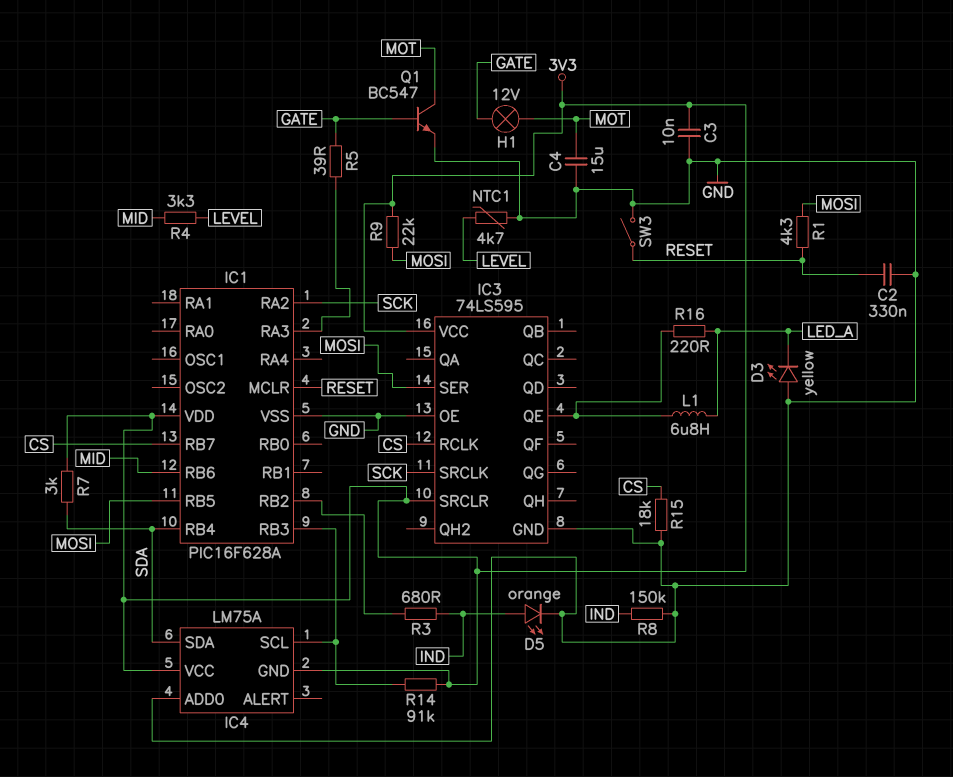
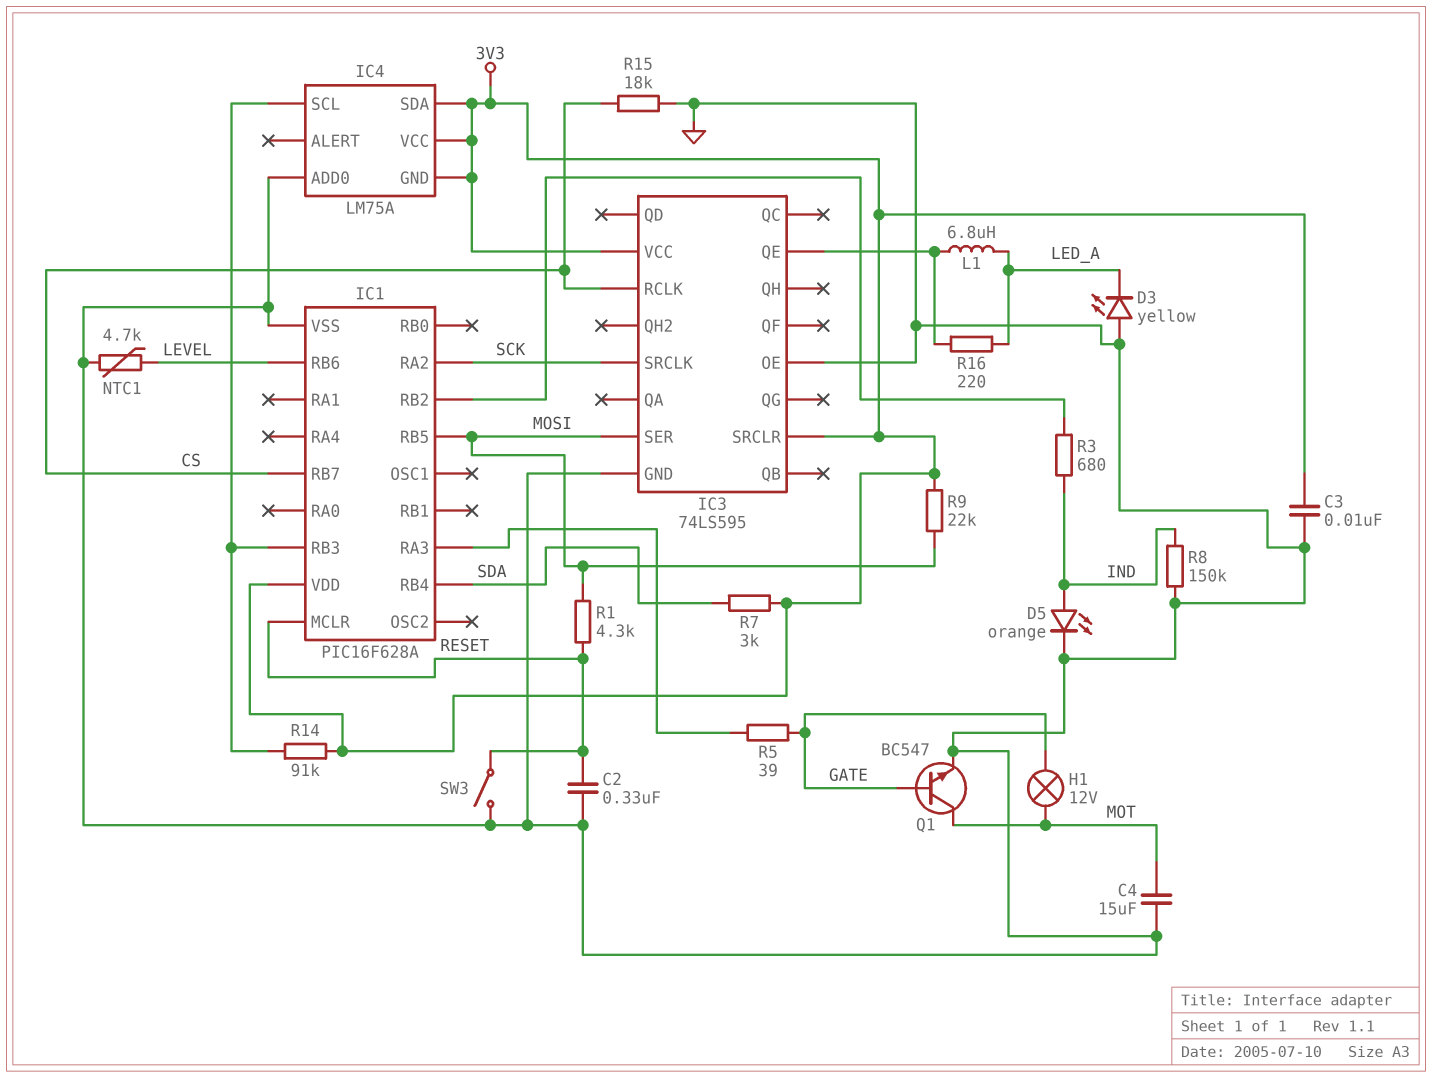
IC1 pin RB6: MID -> LEVEL
IC4 pin SDA: SDA -> 3V3
R4: 3.3k (LEVEL, MID) -> none

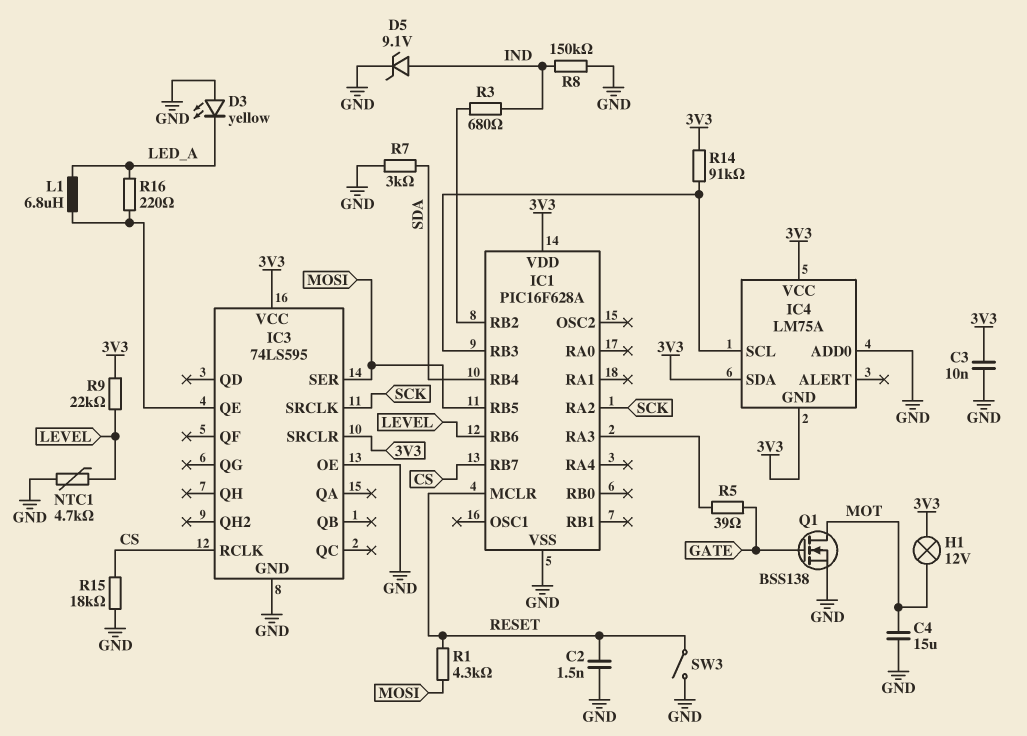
C2: 330nF (GND, RESET) -> 1.5nF (GND, RESET)
D5: LED orange (A IND, K GND) -> zener 9.1V (A IND, K GND)
H1: lamp 12V (GATE, MOT) -> lamp 12V (3V3, MOT)
Q1: NPN BC547 (B GATE, C MOT, E GND) -> NMOS BSS138 (G GATE, D MOT, S GND)
R7: 3k (3V3, SDA) -> 3k (GND, SDA)
R9: 22k (3V3, MOSI) -> 22k (3V3, LEVEL)

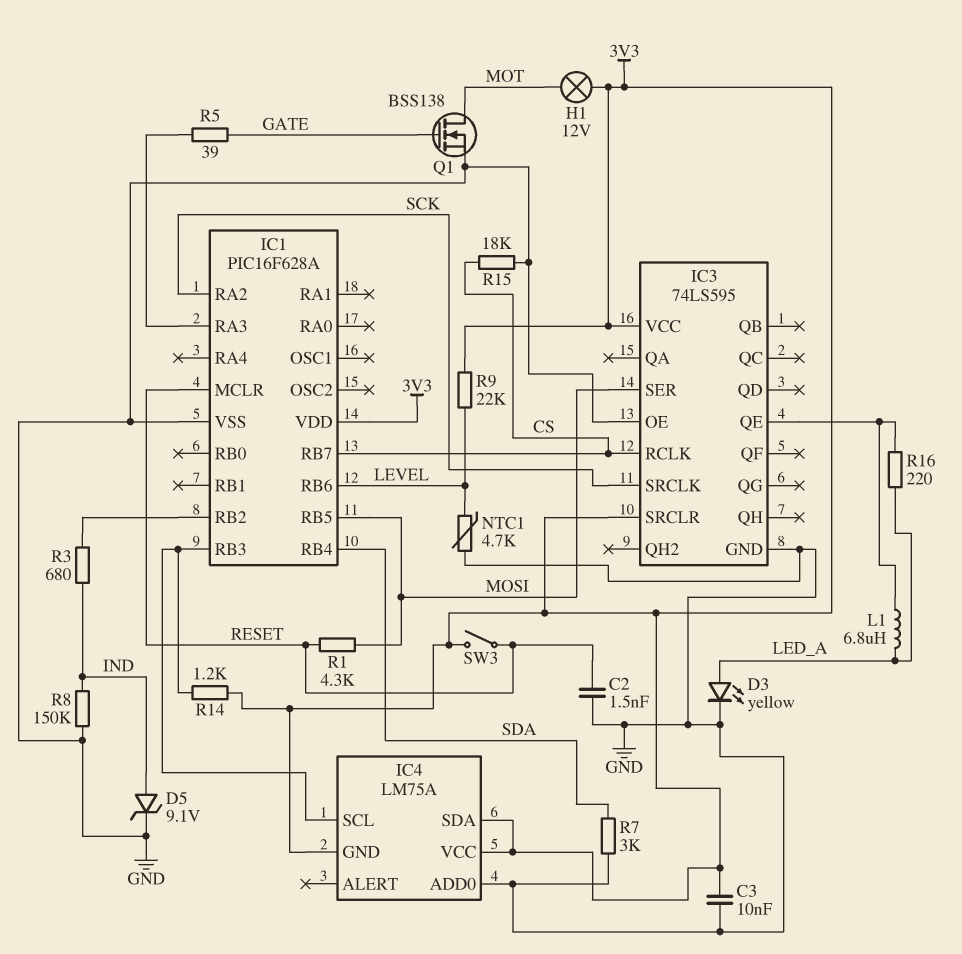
C4: 15uF (GND, MOT) -> none
D3: LED yellow (A GND, K LED_A) -> LED yellow (A LED_A, K GND)
R14: 91k (3V3, IC1/RB3) -> 1.2k (3V3, IC1/RB3)
SW3: switch (GND, RESET) -> switch (3V3, RESET)

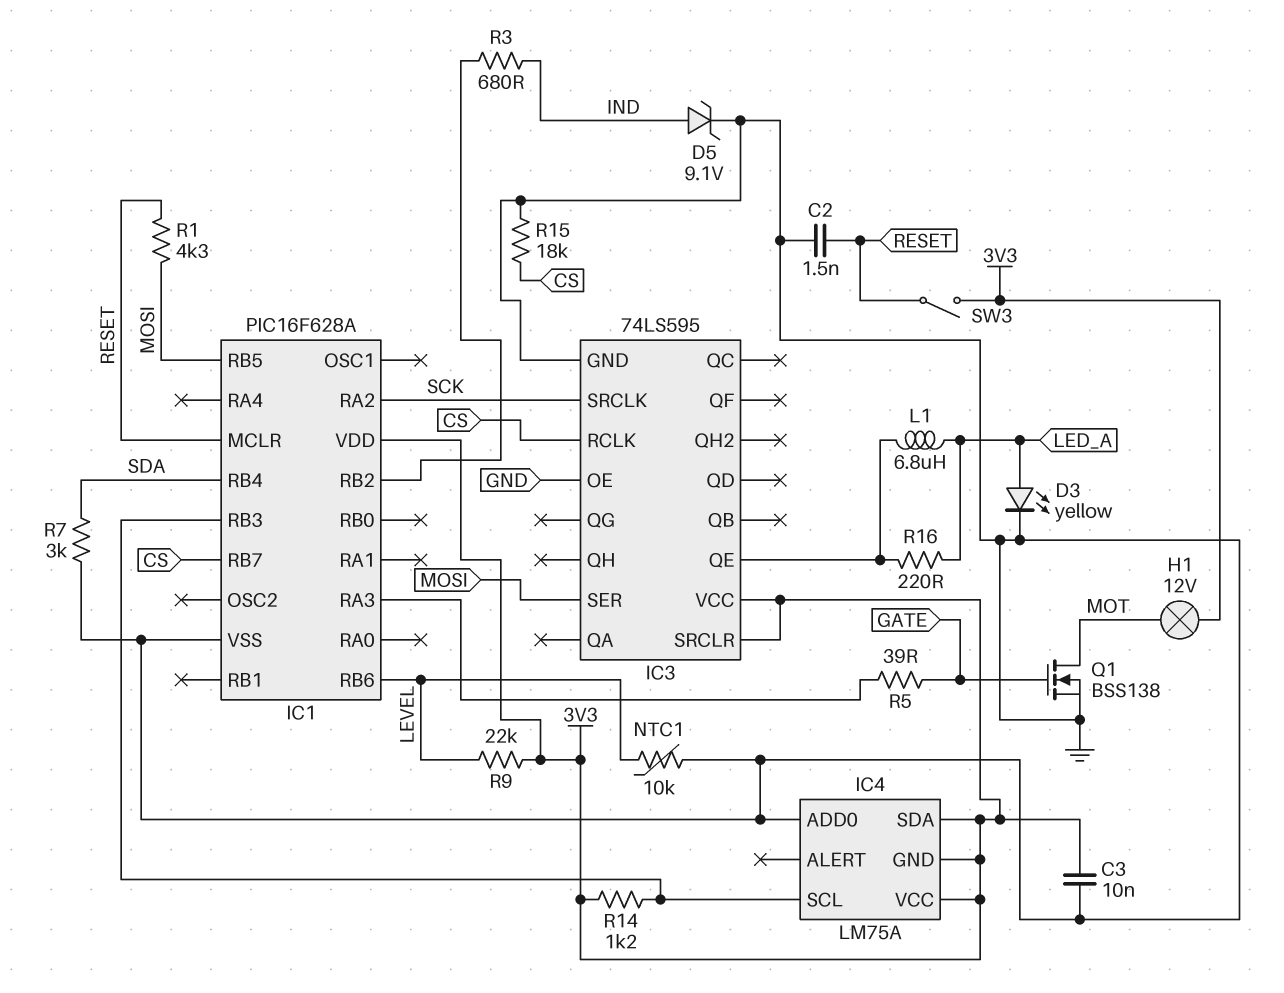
NTC1: 4.7k (GND, LEVEL) -> 10k (GND, LEVEL)
R8: 150k (GND, IND) -> none

